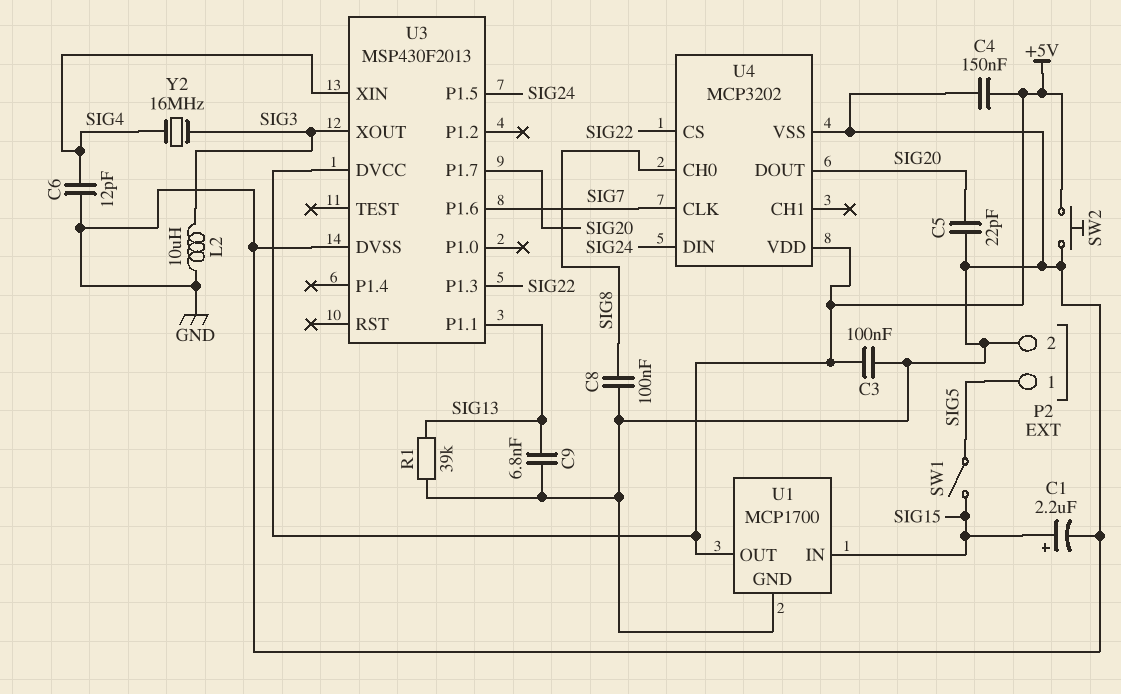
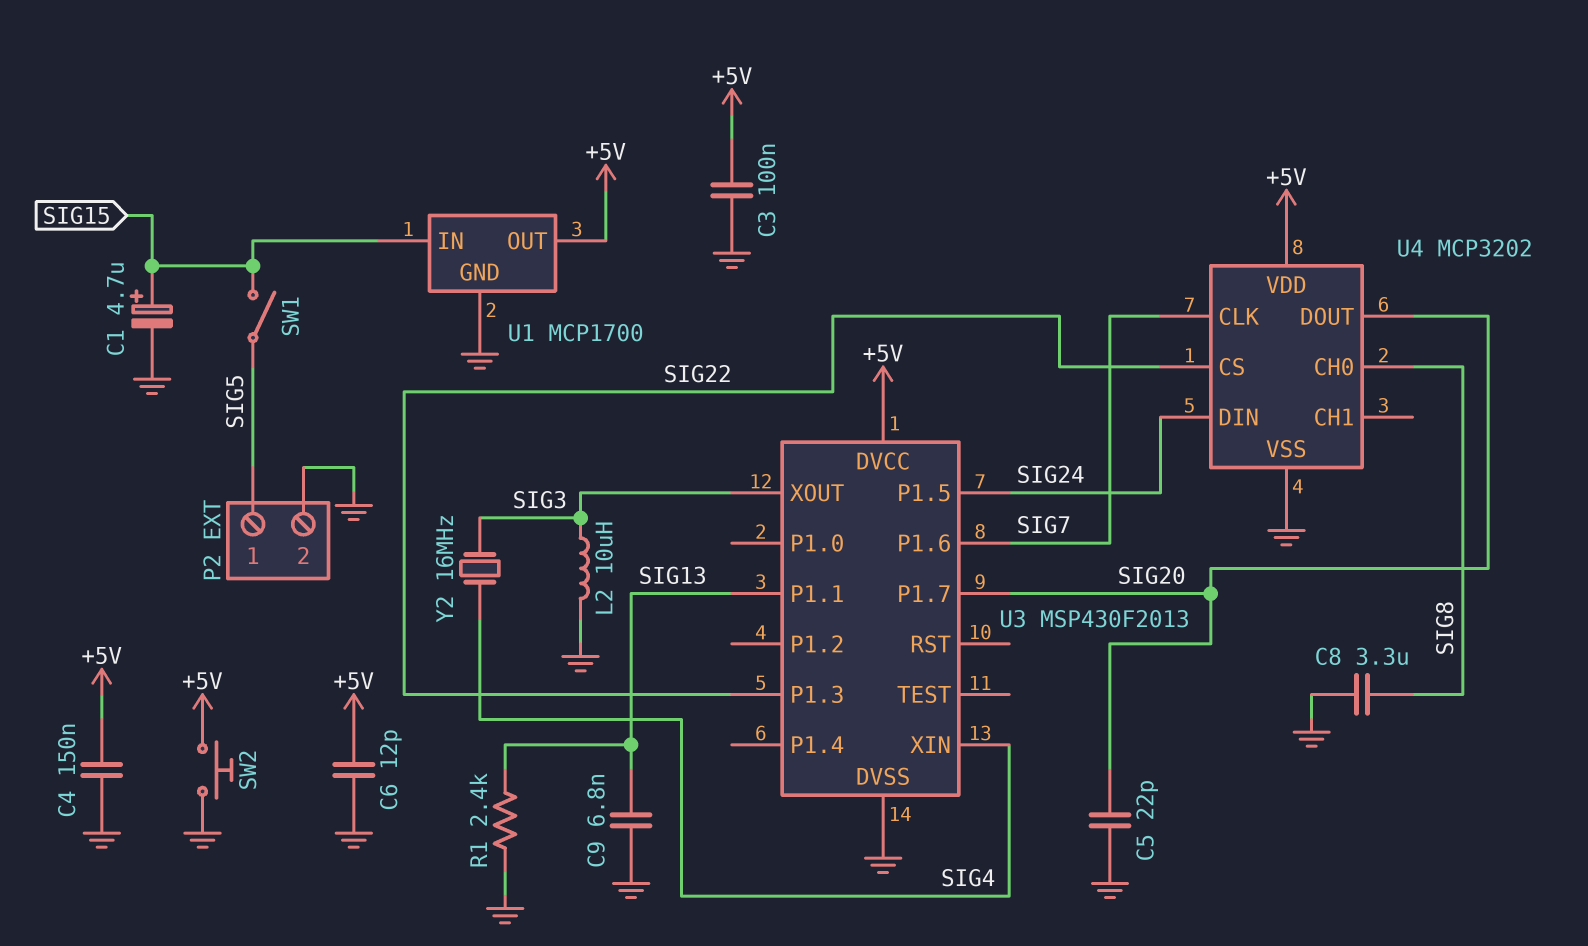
C1: 2.2uF (plus SIG15, minus GND) -> 4.7uF (plus SIG15, minus GND)
C6: 12pF (GND, SIG4) -> 12pF (+5V, GND)
C8: 100nF (GND, SIG8) -> 3.3uF (GND, SIG8)
R1: 39k (GND, SIG13) -> 2.4k (GND, SIG13)

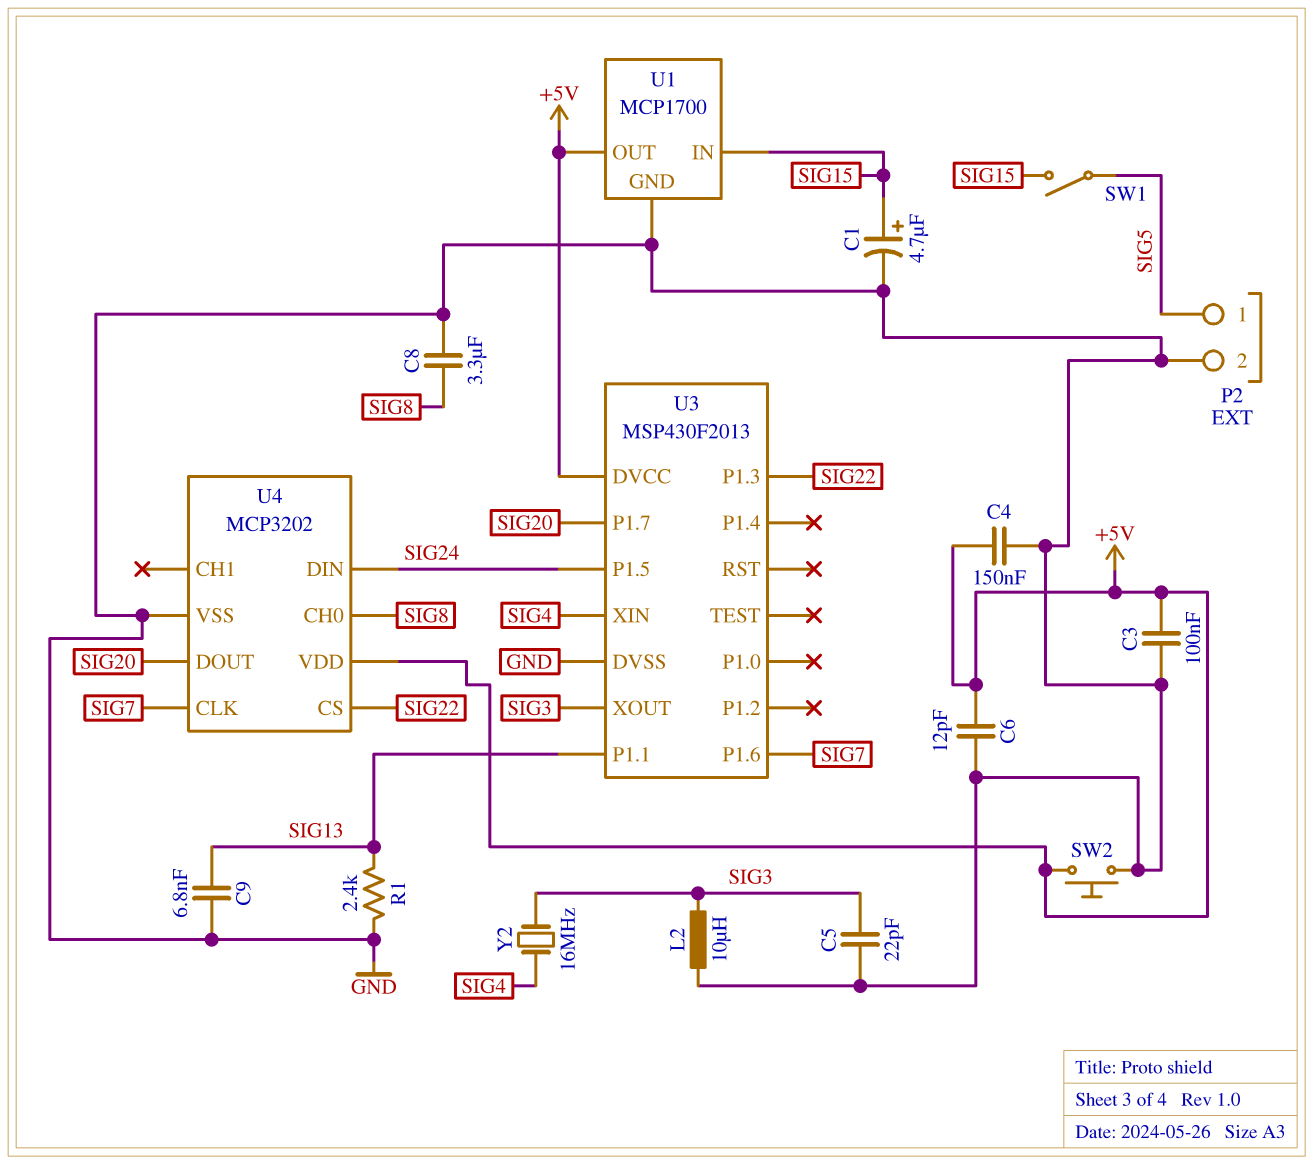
C5: 22pF (GND, SIG20) -> 22pF (GND, SIG3)

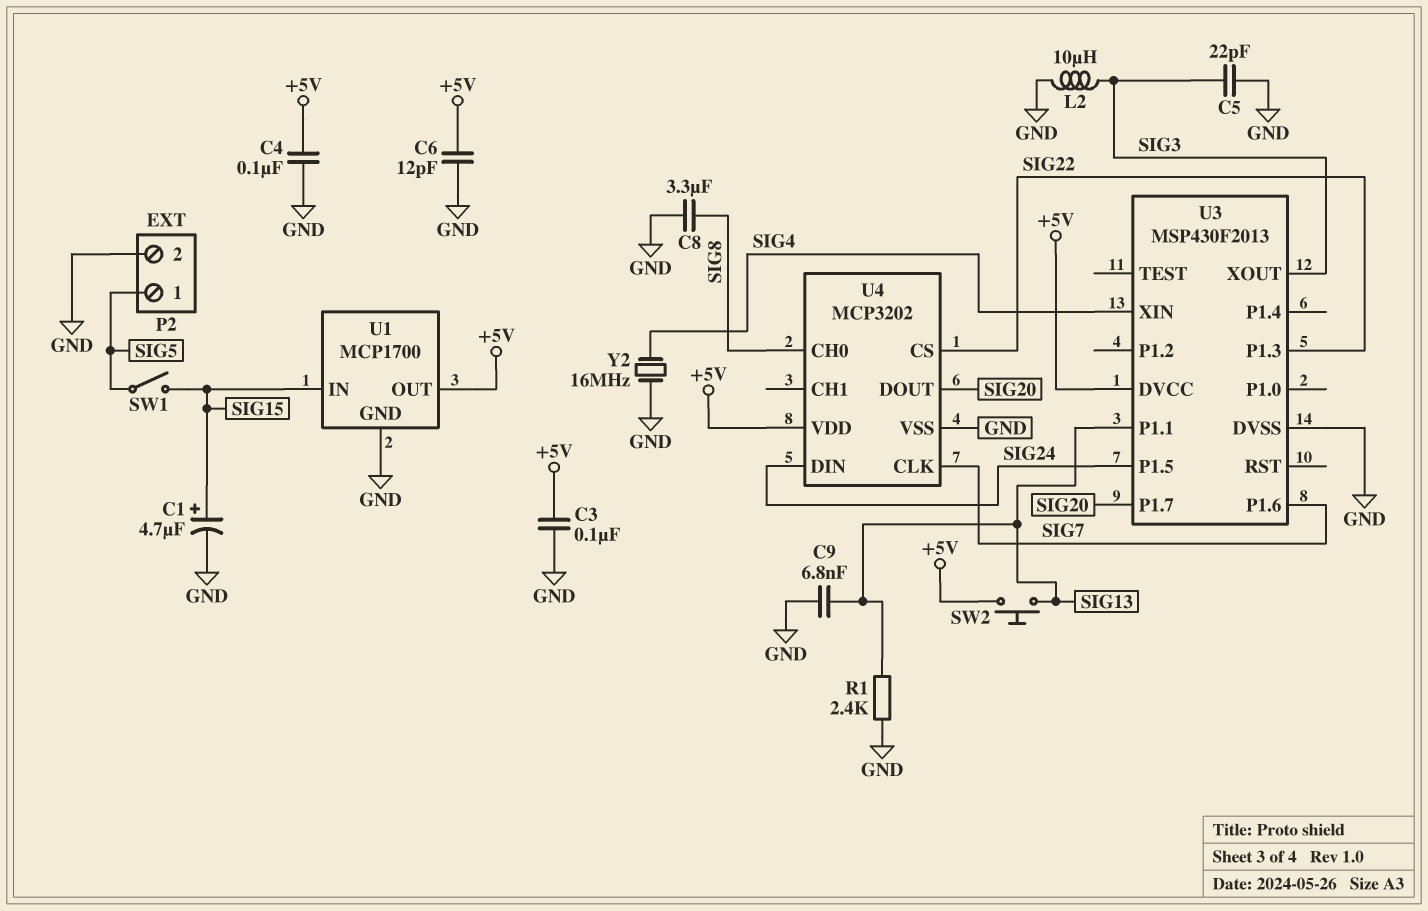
C4: 150nF (+5V, GND) -> 100nF (+5V, GND)
SW2: button (+5V, GND) -> button (+5V, SIG13)
Y2: 16MHz (SIG3, SIG4) -> 16MHz (GND, SIG4)

